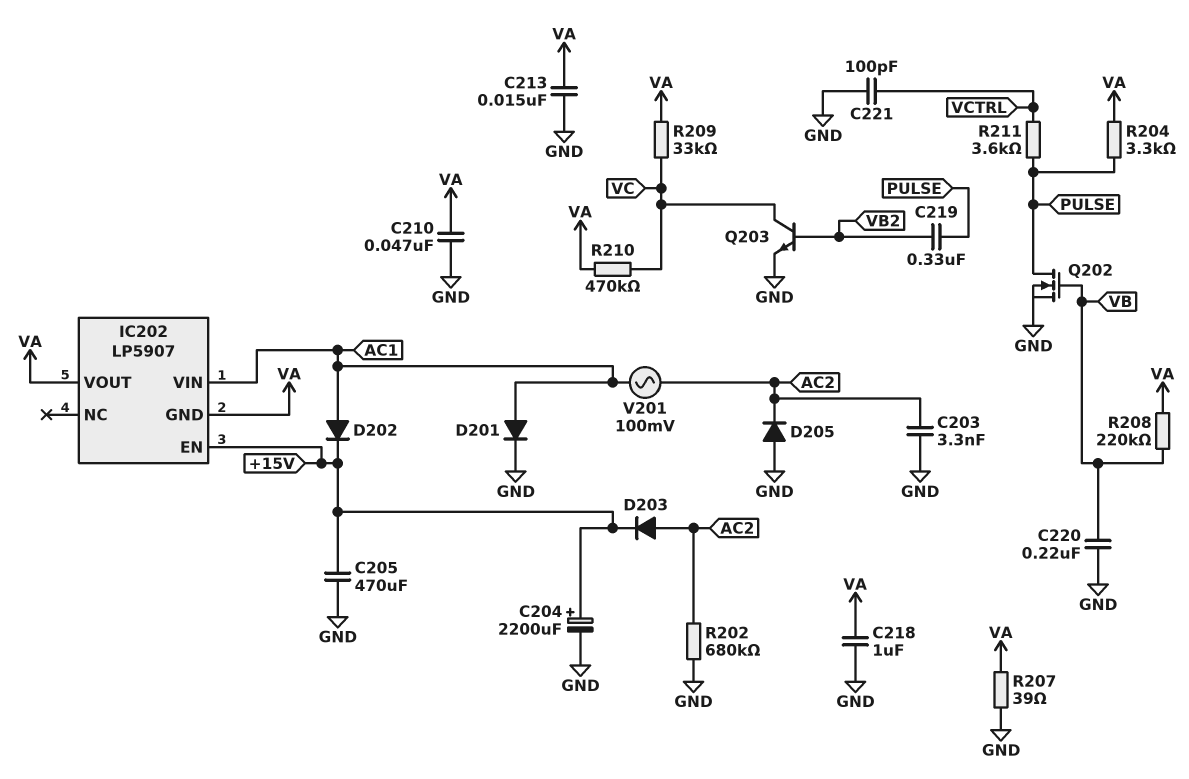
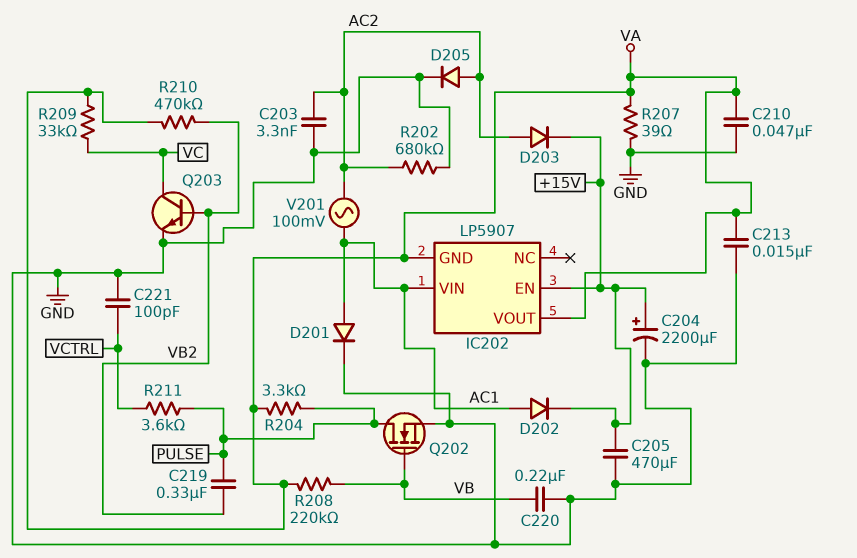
C218: 1uF (GND, VA) -> none
D205: diode (A GND, K AC2) -> diode (A AC2, K GND)
R210: 470k (VA, VC) -> 470k (VA, VB2)

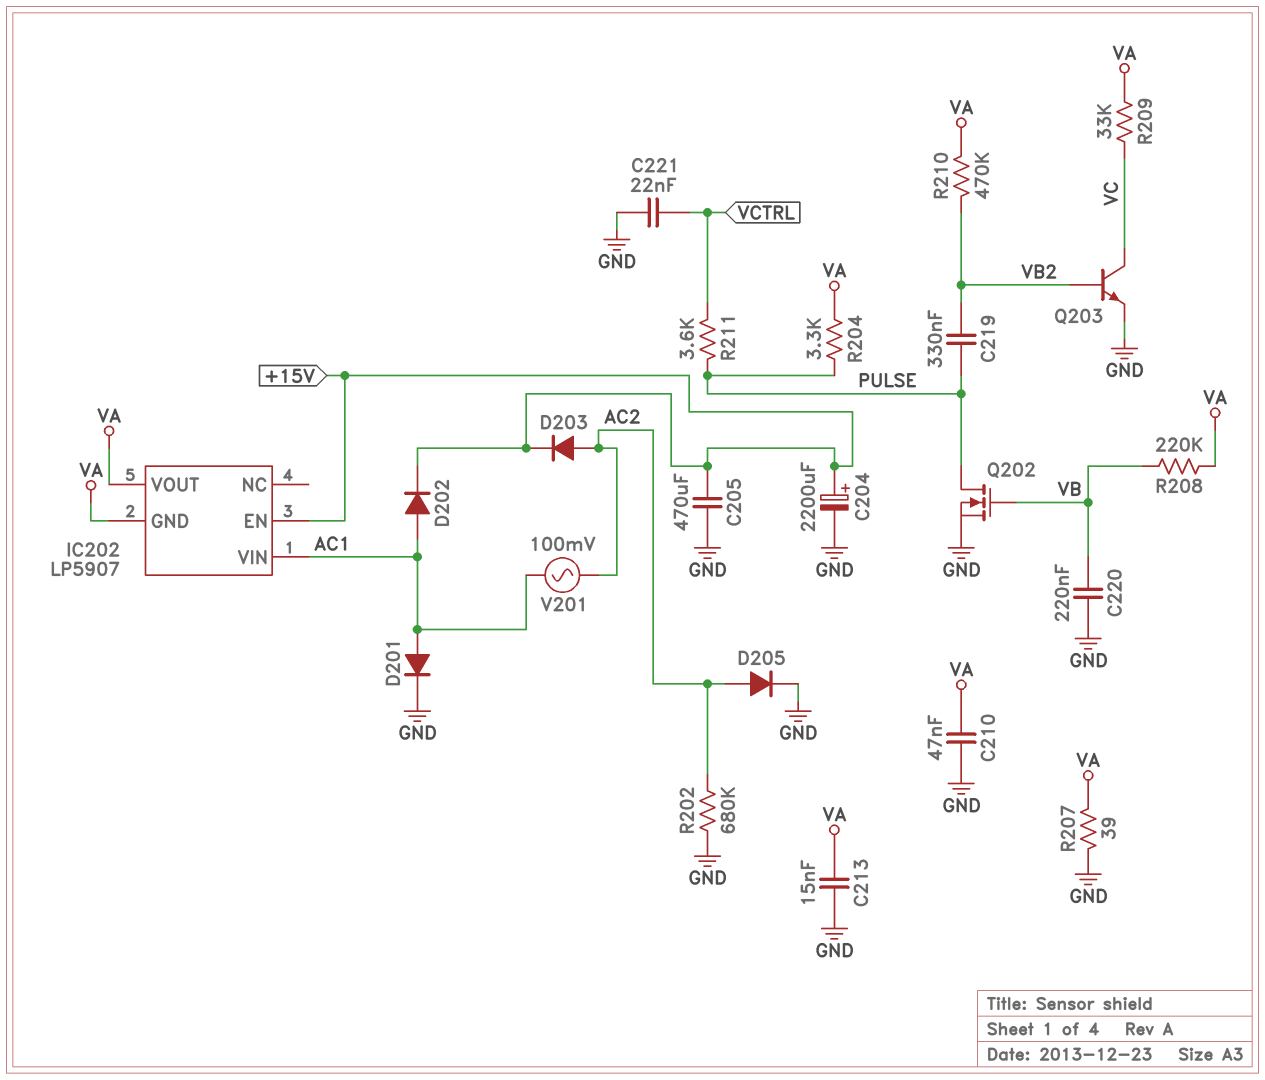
C203: 3.3nF (AC2, GND) -> none
C221: 100pF (GND, VCTRL) -> 22nF (GND, VCTRL)

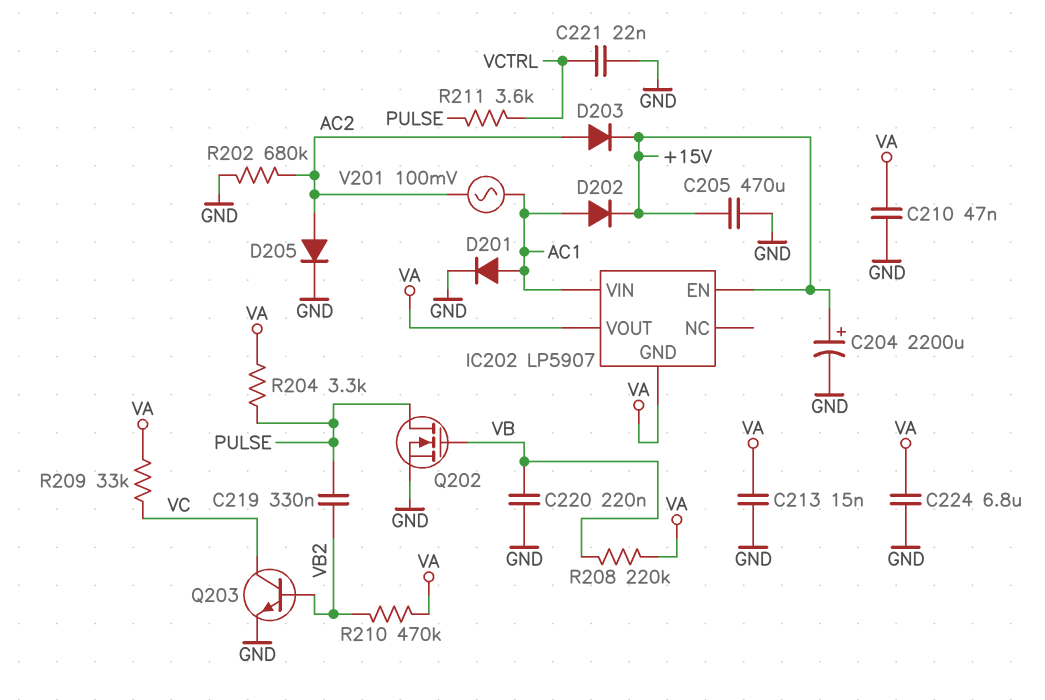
C224: none -> 6.8uF (GND, VA)
R207: 39 (GND, VA) -> none

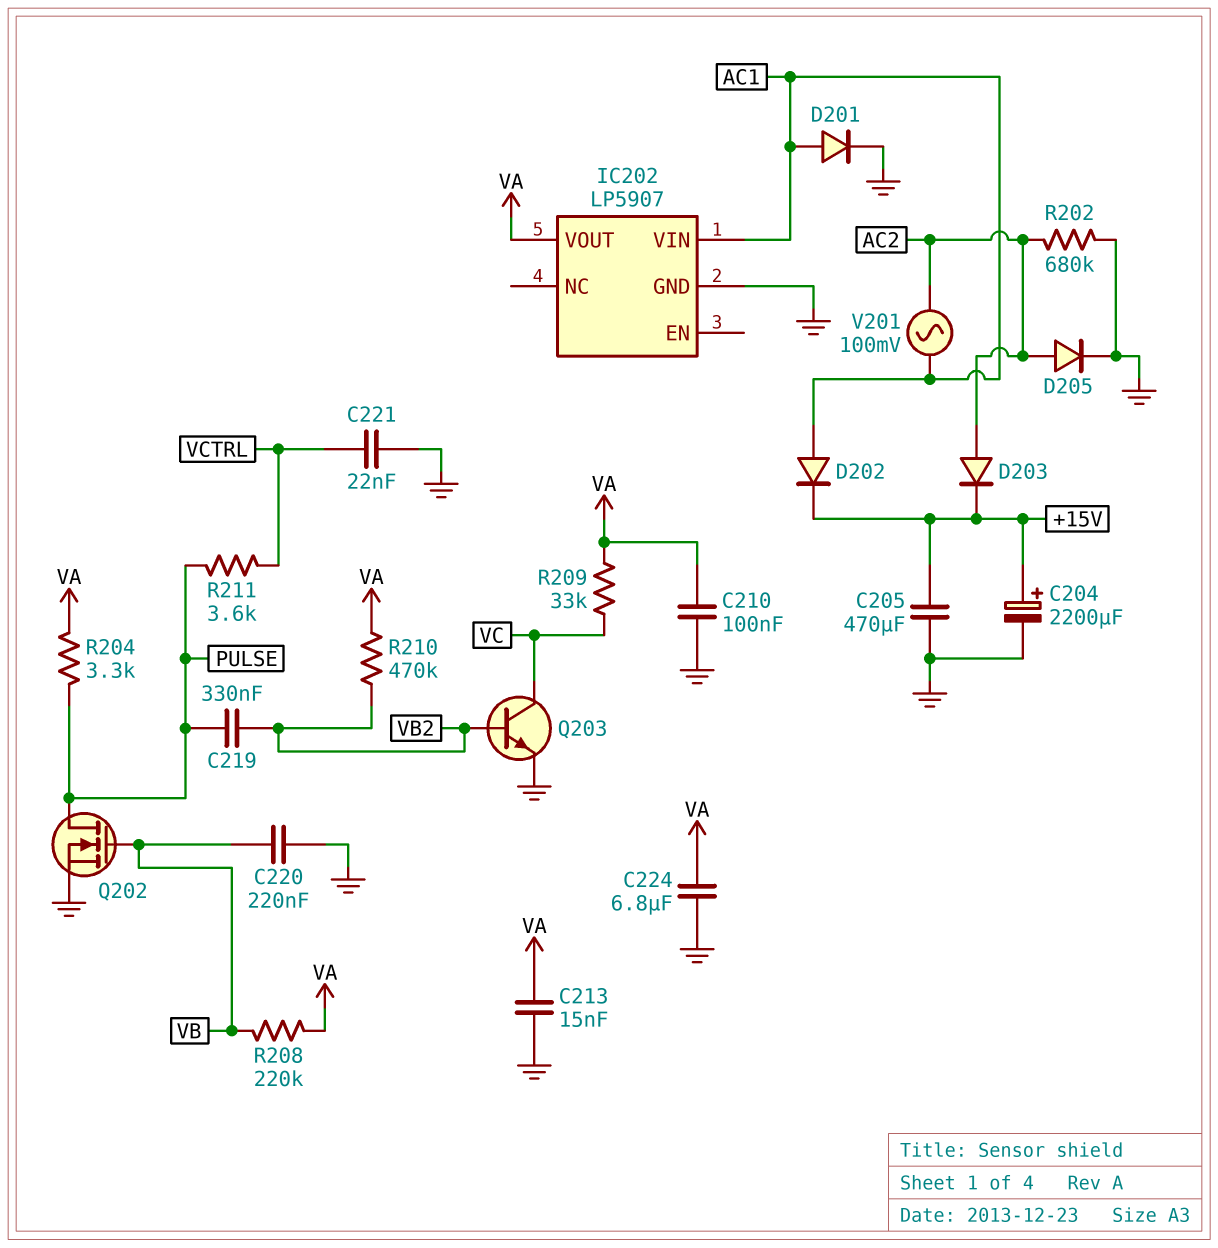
C210: 47nF (GND, VA) -> 100nF (GND, VA)
IC202 pin EN: +15V -> none
IC202 pin GND: VA -> GND

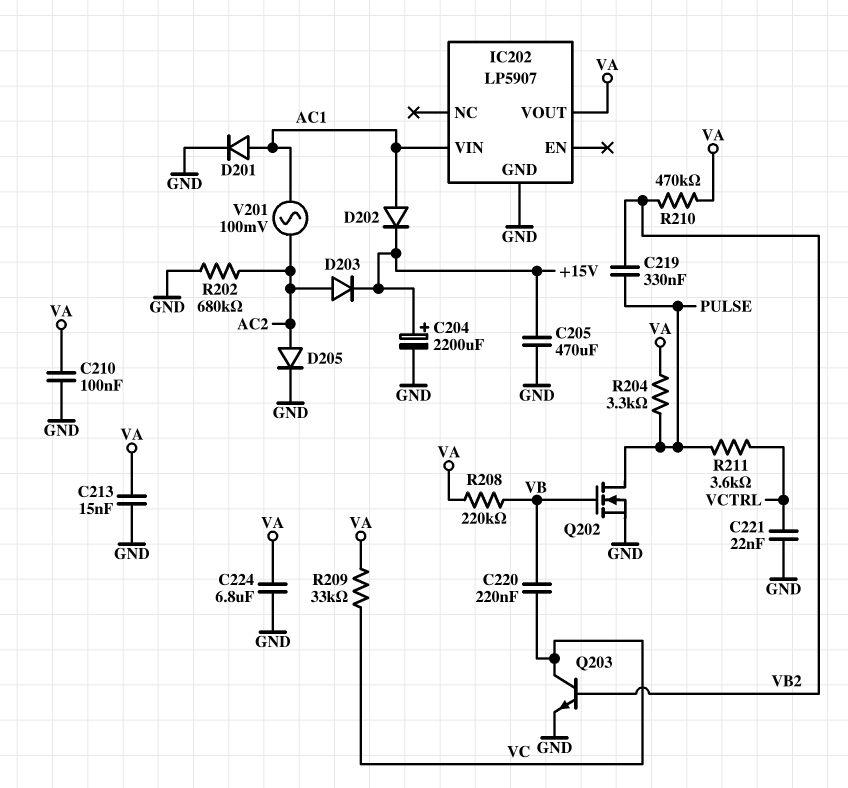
C220: 220nF (GND, VB) -> 220nF (VB, VC)

